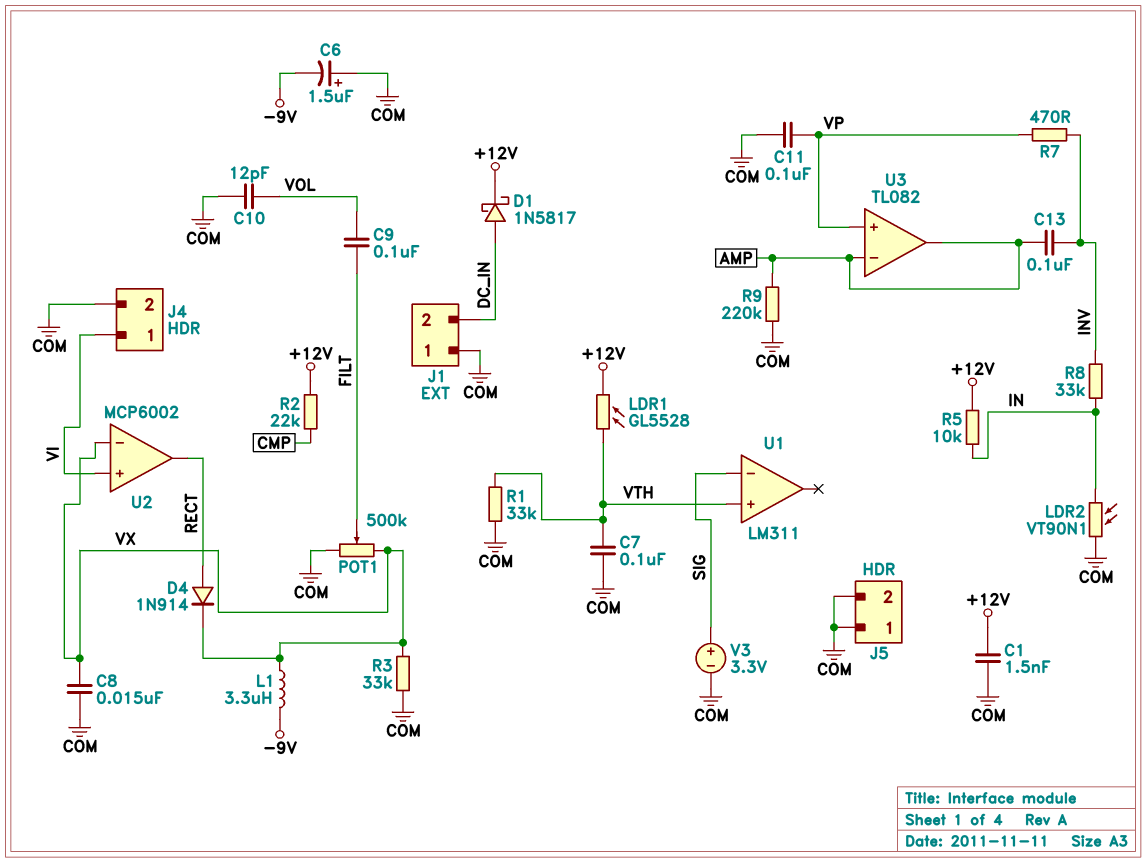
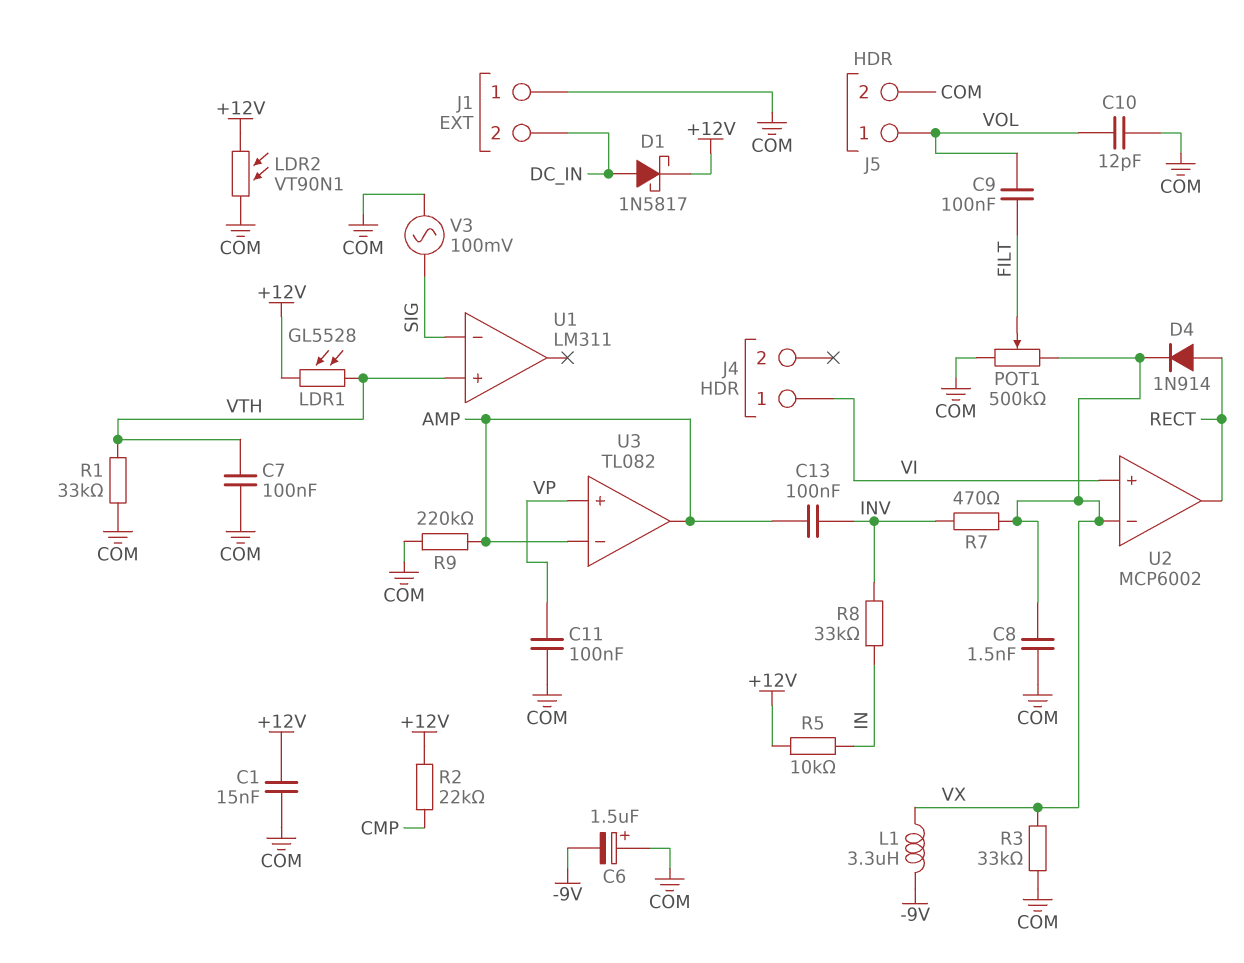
C1: 1.5nF (+12V, COM) -> 15nF (+12V, COM)
C8: 15nF (COM, VX) -> 1.5nF (COM, VX)
J4 pin 2: COM -> none
J5 pin 1: COM -> VOL
LDR2: VT90N1 (COM, IN) -> VT90N1 (+12V, COM)
R7: 470 (INV, VP) -> 470 (INV, VX)
V3: 3.3V (plus SIG, minus COM) -> AC 100mV (COM, SIG)

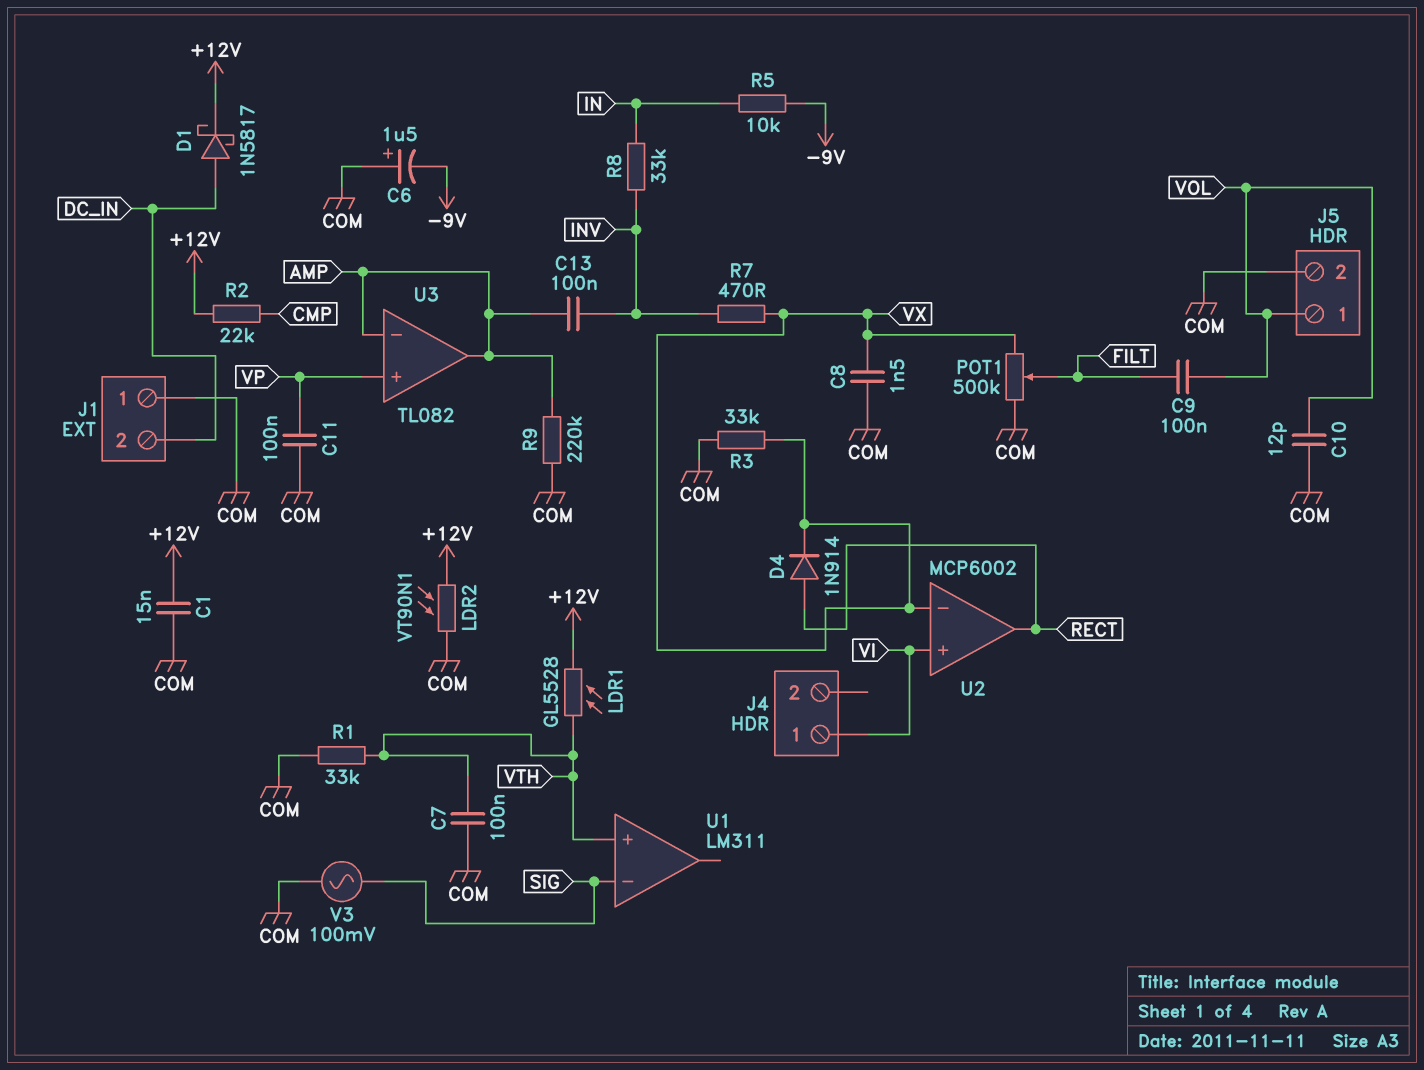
L1: 3.3uH (-9V, VX) -> none
R5: 10k (+12V, IN) -> 10k (-9V, IN)

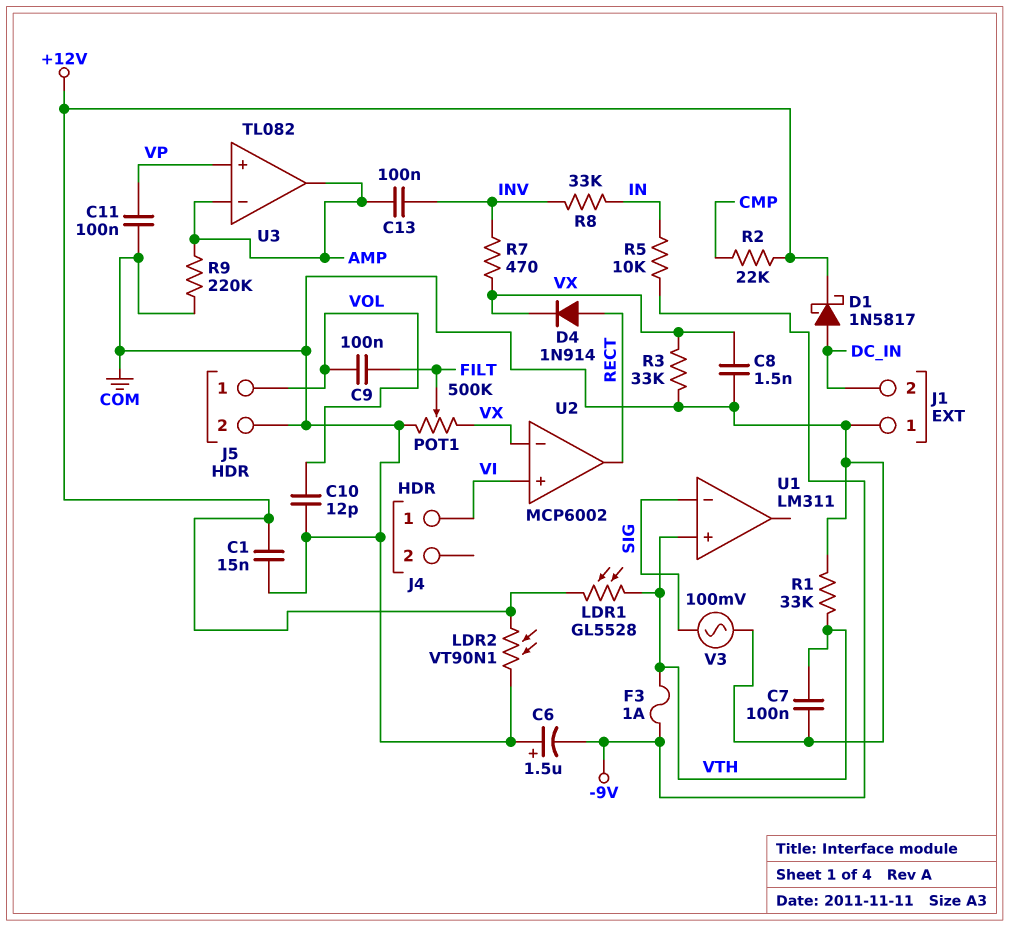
F3: none -> 1A (-9V, VTH)

